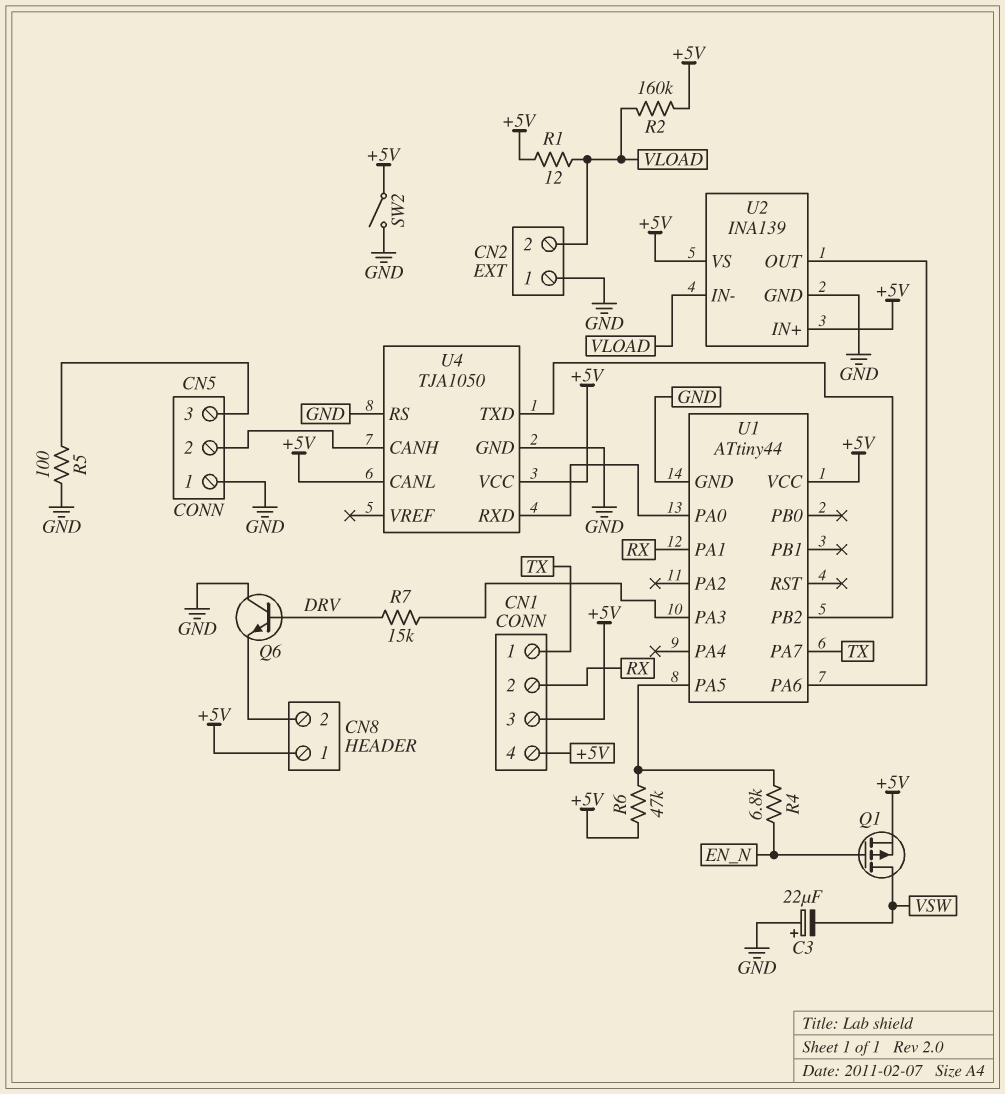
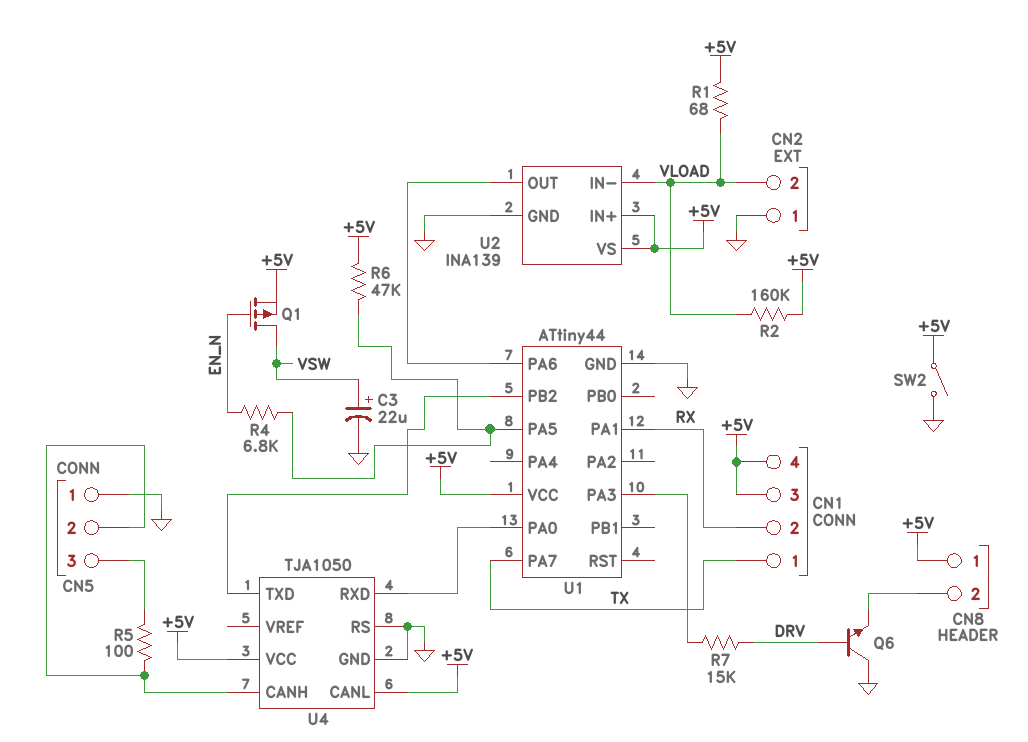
C3: 22uF (plus GND, minus VSW) -> 22uF (plus VSW, minus GND)
R1: 12 (+5V, VLOAD) -> 68 (+5V, VLOAD)
R5: 100 (CN5/3, GND) -> 100 (CN5/2, CN5/3)

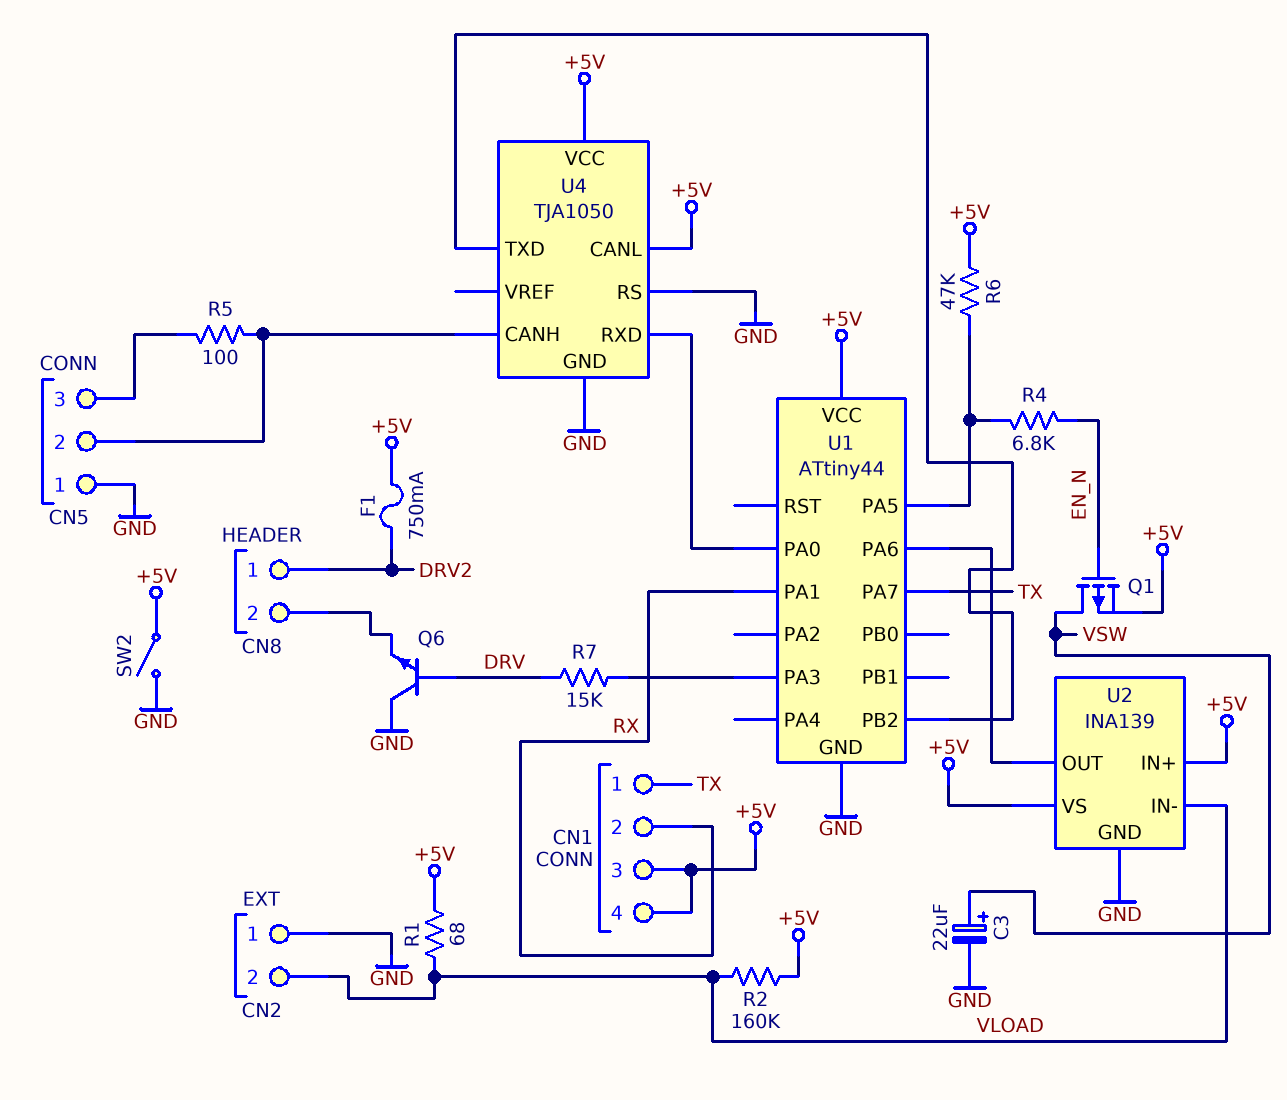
CN8 pin 1: +5V -> DRV2
F1: none -> 750mA (+5V, DRV2)

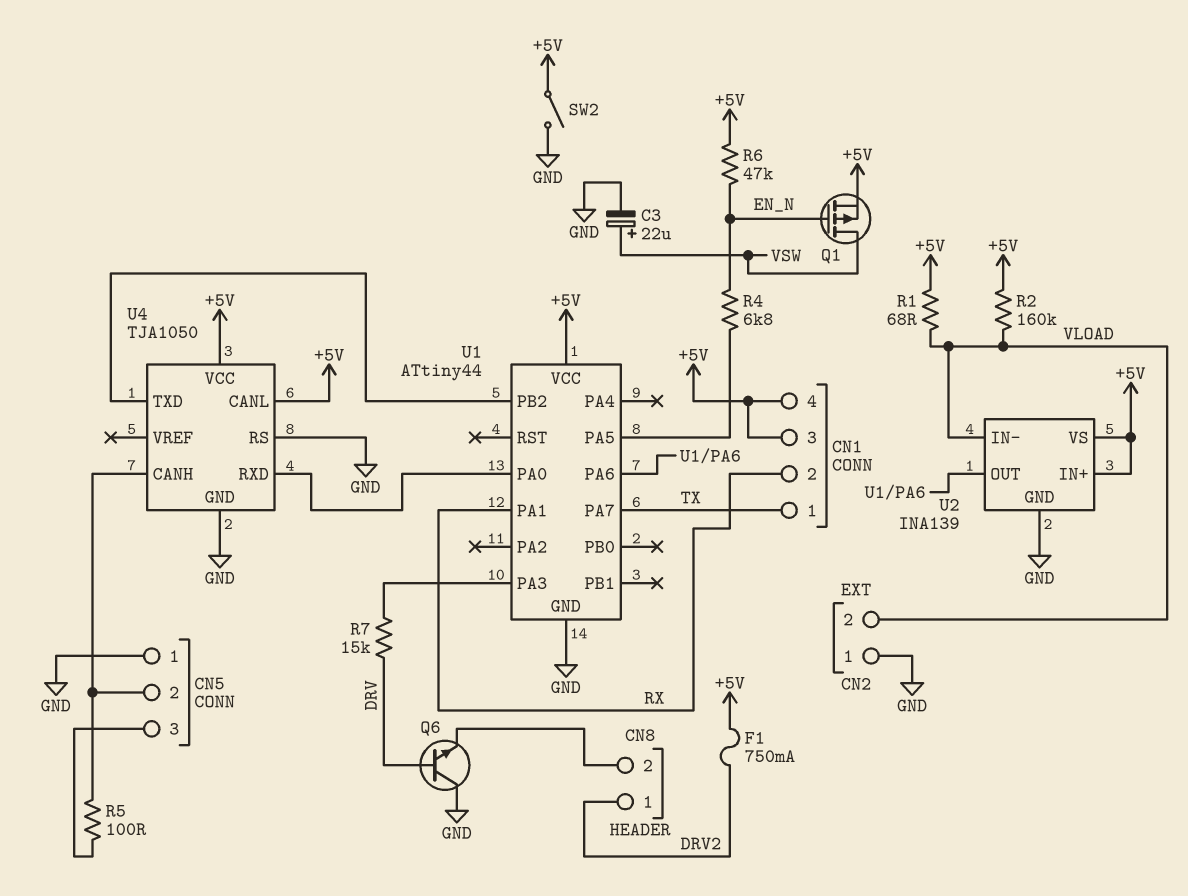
R6: 47k (+5V, U1/PA5) -> 47k (+5V, EN_N)

